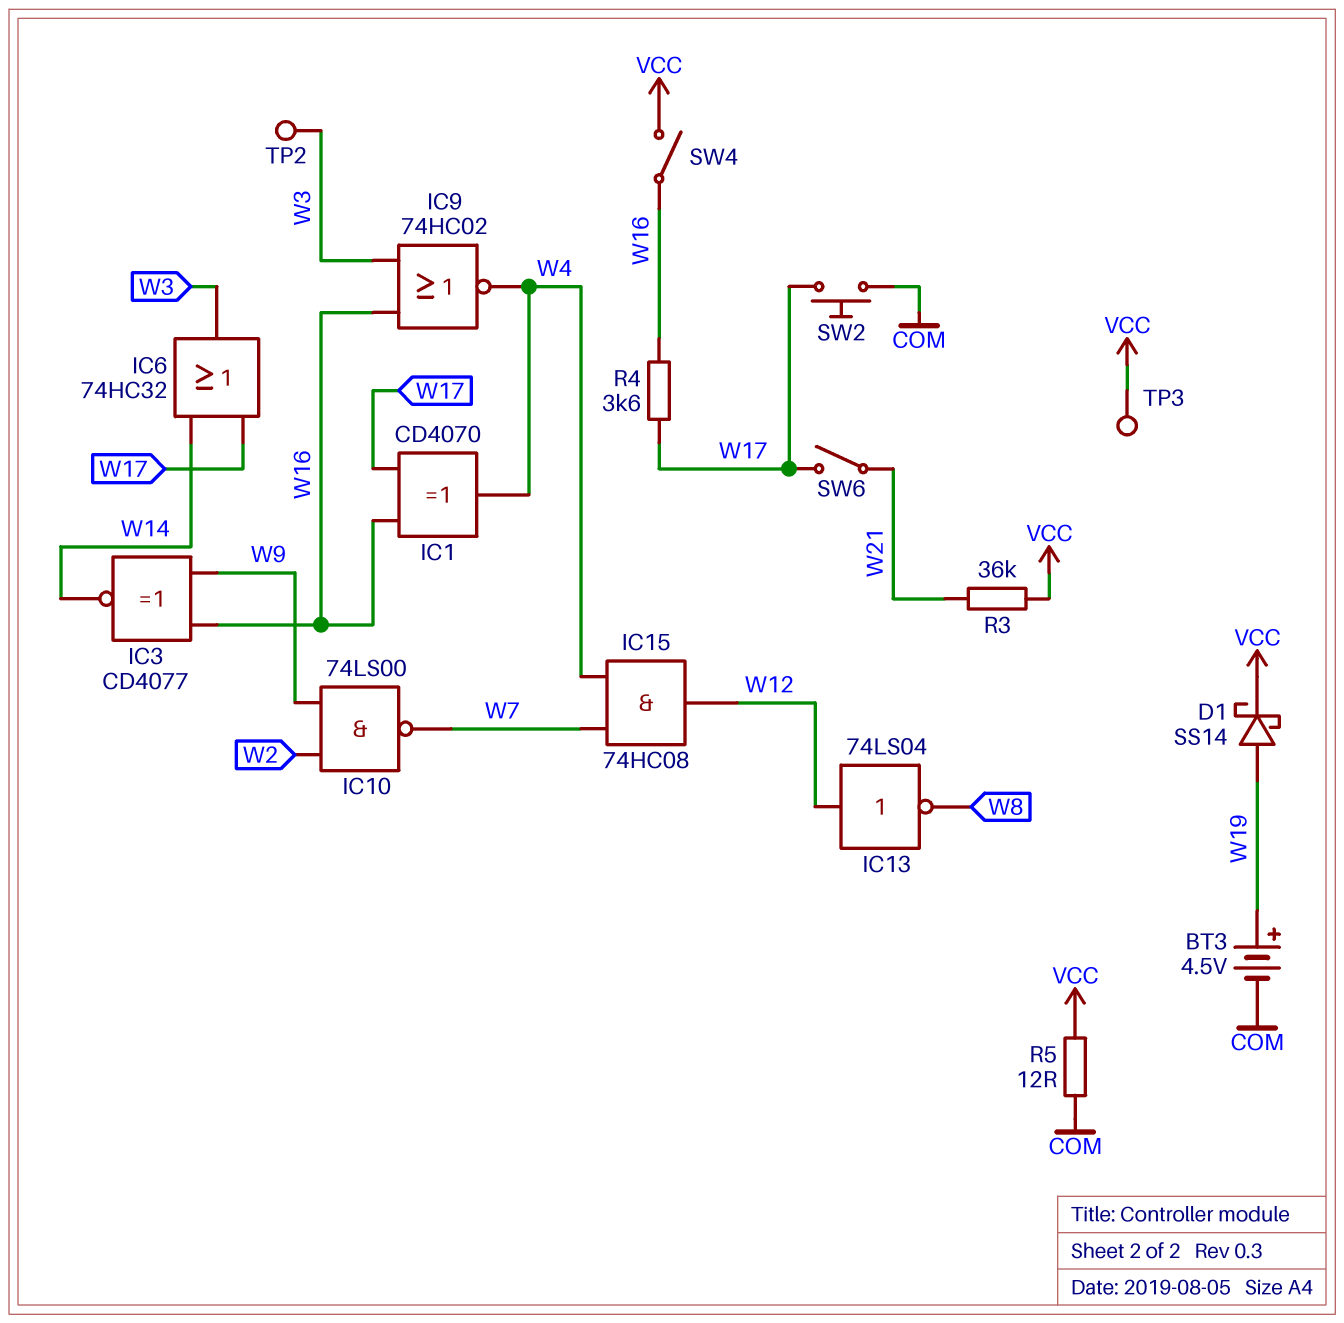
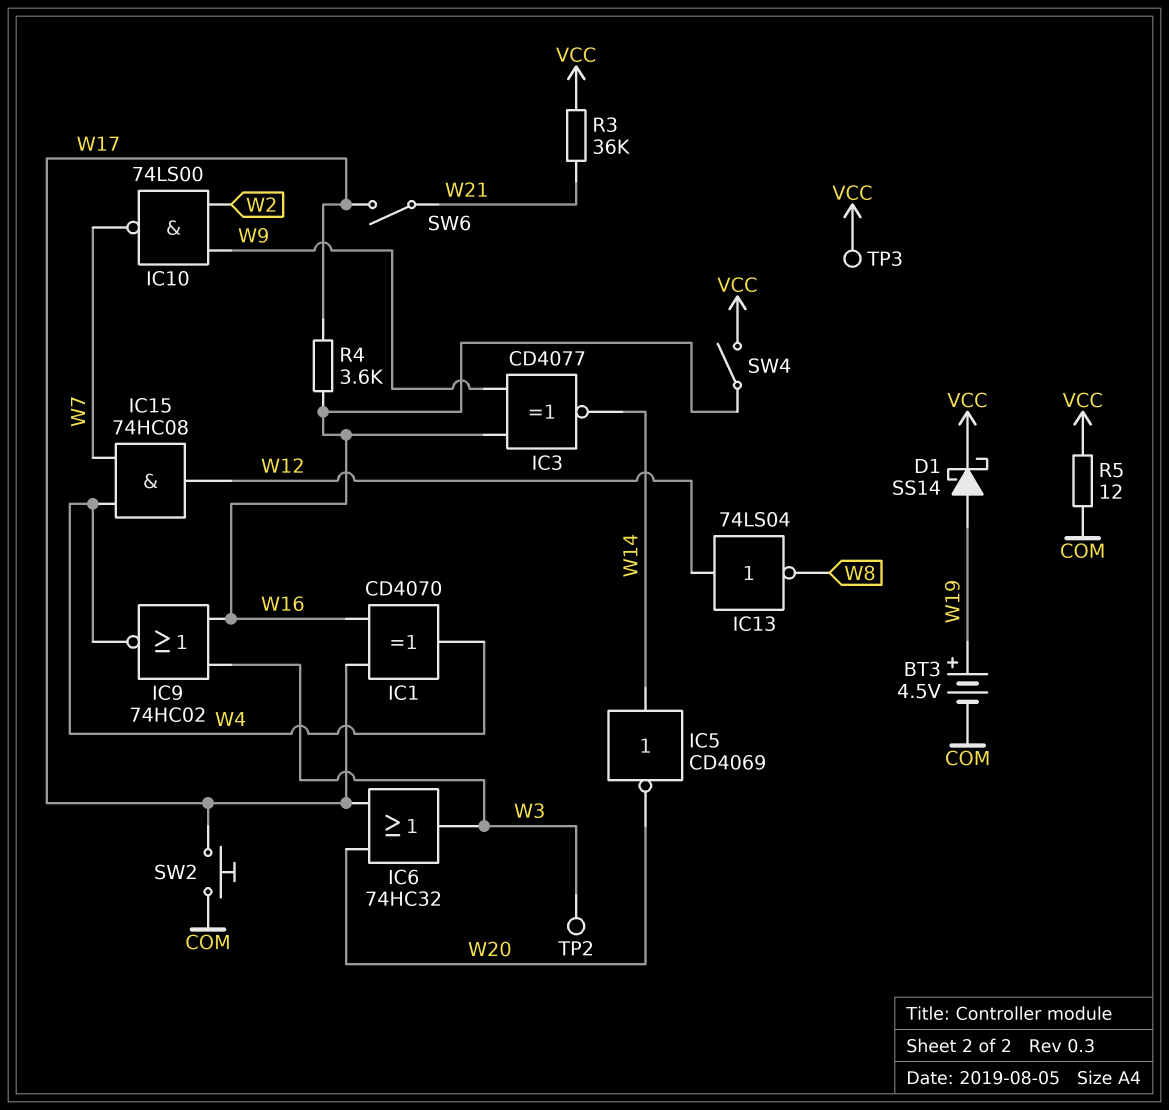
IC5: none -> NOT CD4069 (in W14, out W20)
IC6: OR 74HC32 (in W14, in W17, out W3) -> OR 74HC32 (in W17, in W20, out W3)

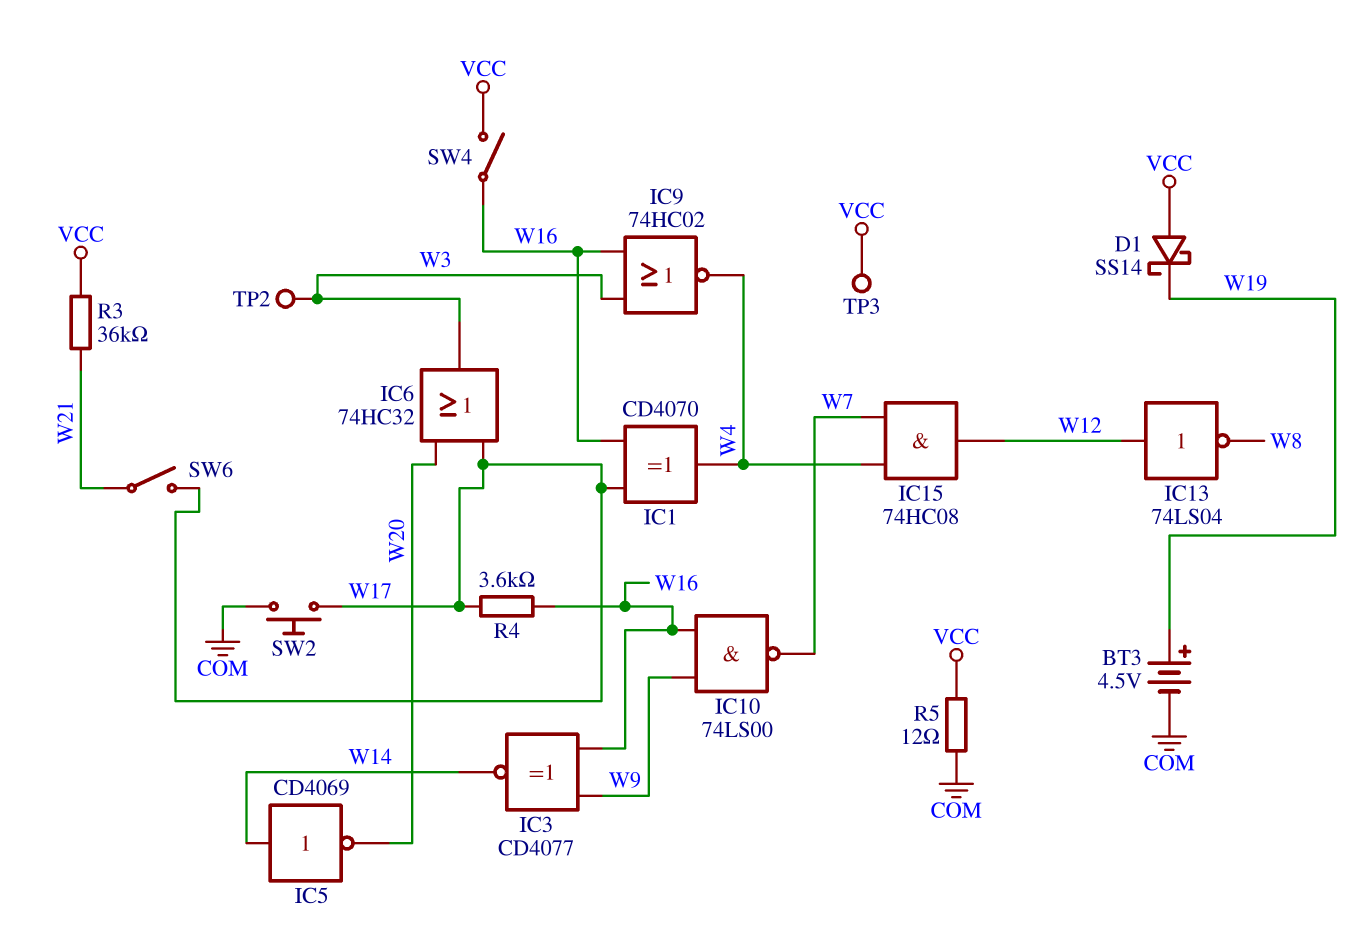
D1: schottky SS14 (A W19, K VCC) -> schottky SS14 (A VCC, K W19)
IC10: NAND 74LS00 (in W2, in W9, out W7) -> NAND 74LS00 (in W9, in W16, out W7)

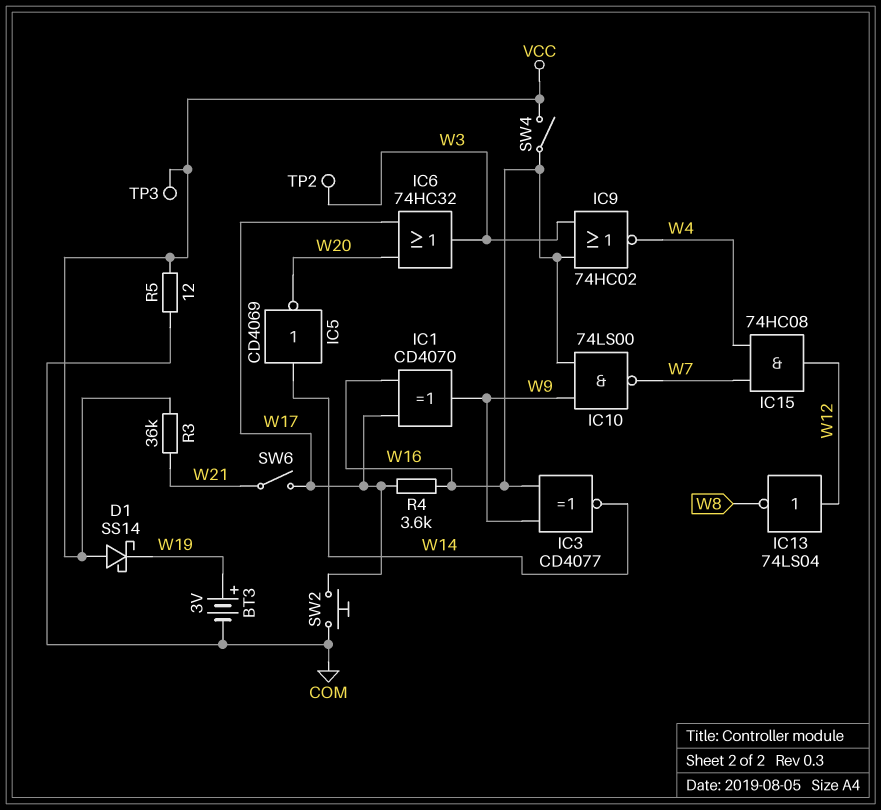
BT3: 4.5V (plus W19, minus COM) -> 3V (plus W19, minus COM)
IC1: XOR CD4070 (in W16, in W17, out W4) -> XOR CD4070 (in W16, in W17, out W9)

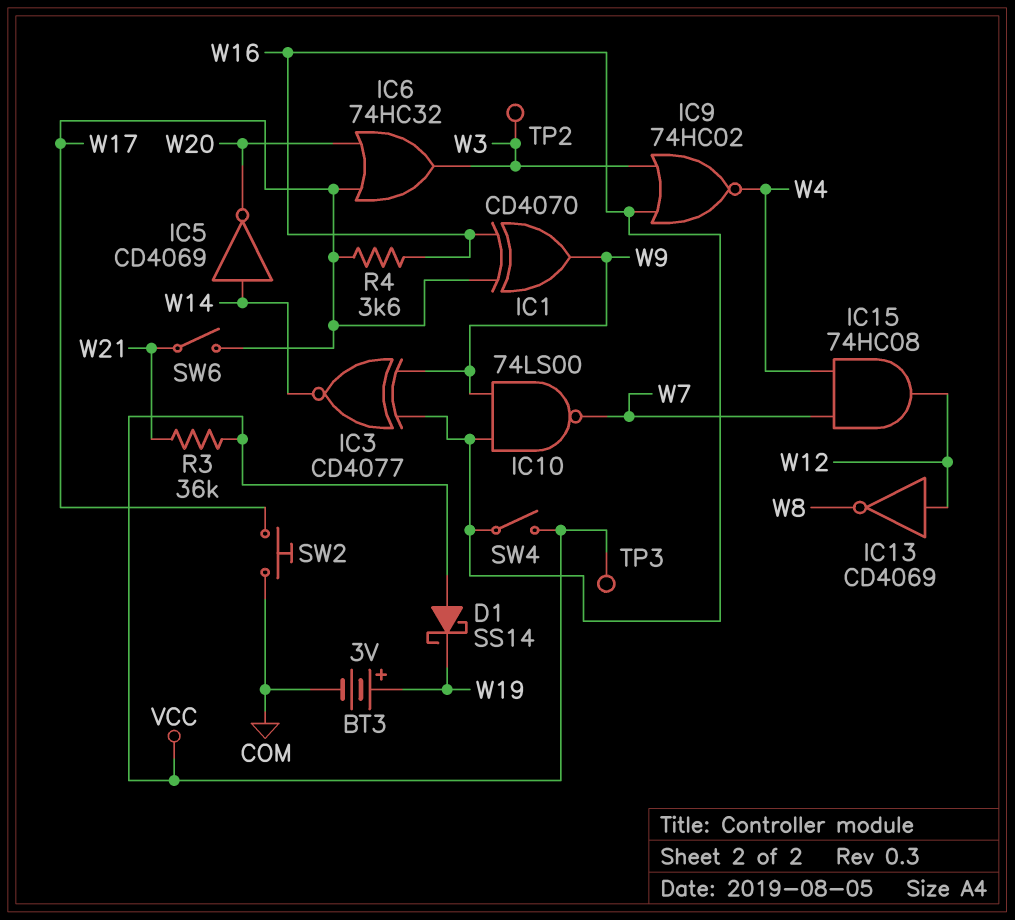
IC13: NOT 74LS04 (in W12, out W8) -> NOT CD4069 (in W12, out W8)
R5: 12 (COM, VCC) -> none

